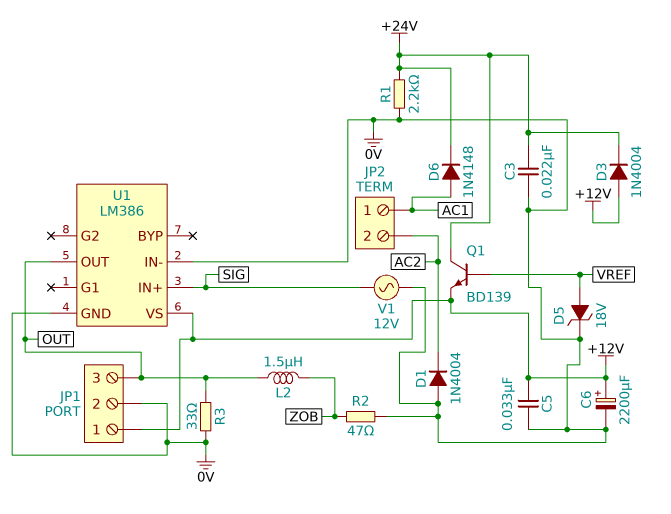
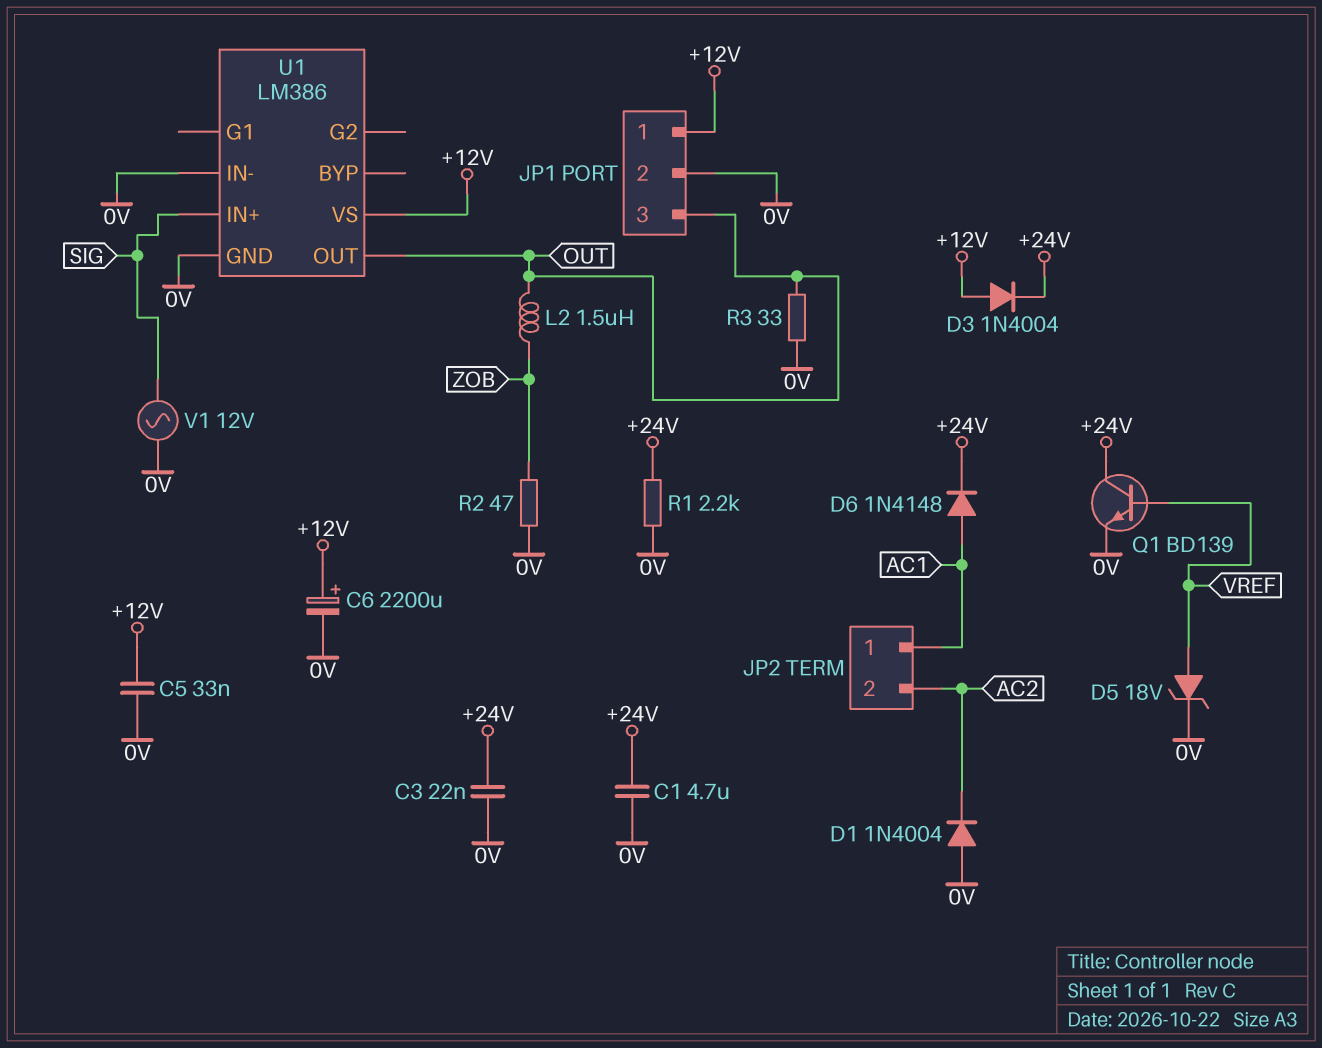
C1: none -> 4.7uF (+24V, 0V)
Q1: NPN BD139 (B VREF, C +24V, E +12V) -> NPN BD139 (B VREF, C +24V, E 0V)

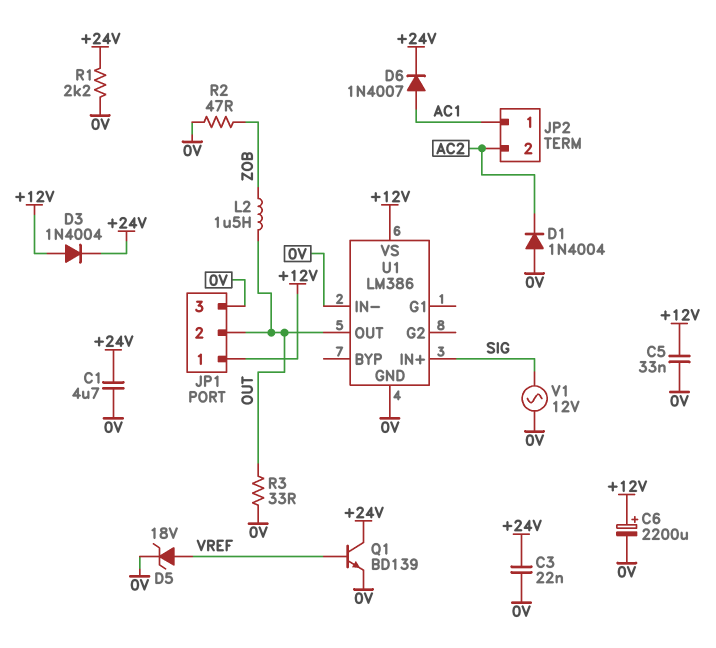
D6: diode 1N4148 (A AC1, K +24V) -> diode 1N4007 (A AC1, K +24V)
JP1 pin 2: 0V -> OUT
JP1 pin 3: OUT -> 0V

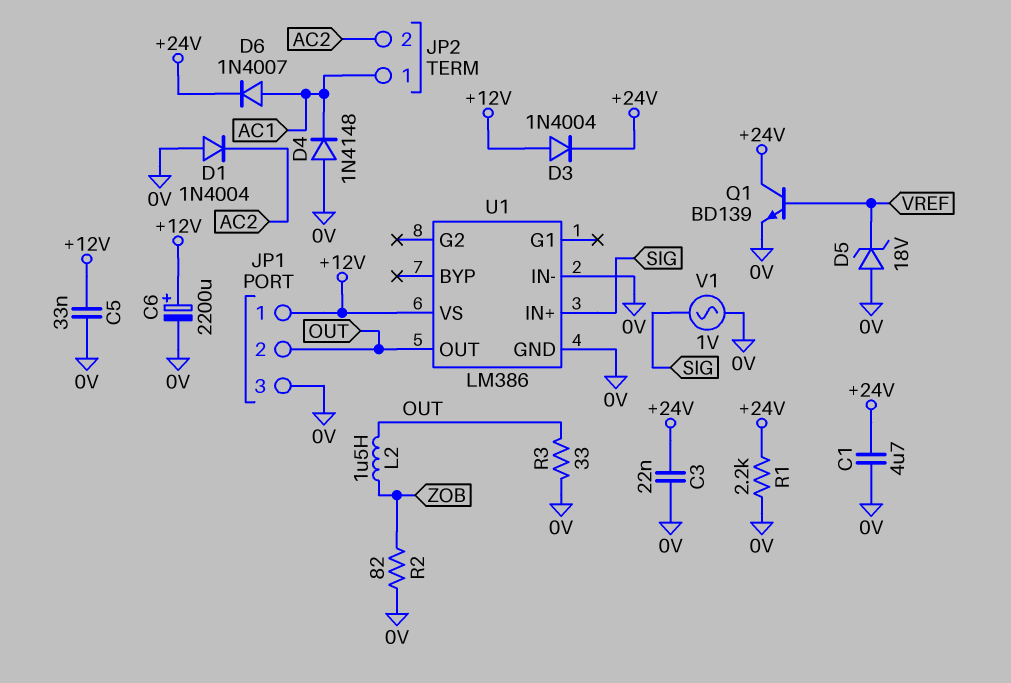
D4: none -> diode 1N4148 (A 0V, K AC1)
D5: zener 18V (A VREF, K 0V) -> zener 18V (A 0V, K VREF)
R2: 47 (0V, ZOB) -> 82 (0V, ZOB)
V1: AC 12V (0V, SIG) -> AC 1V (0V, SIG)

